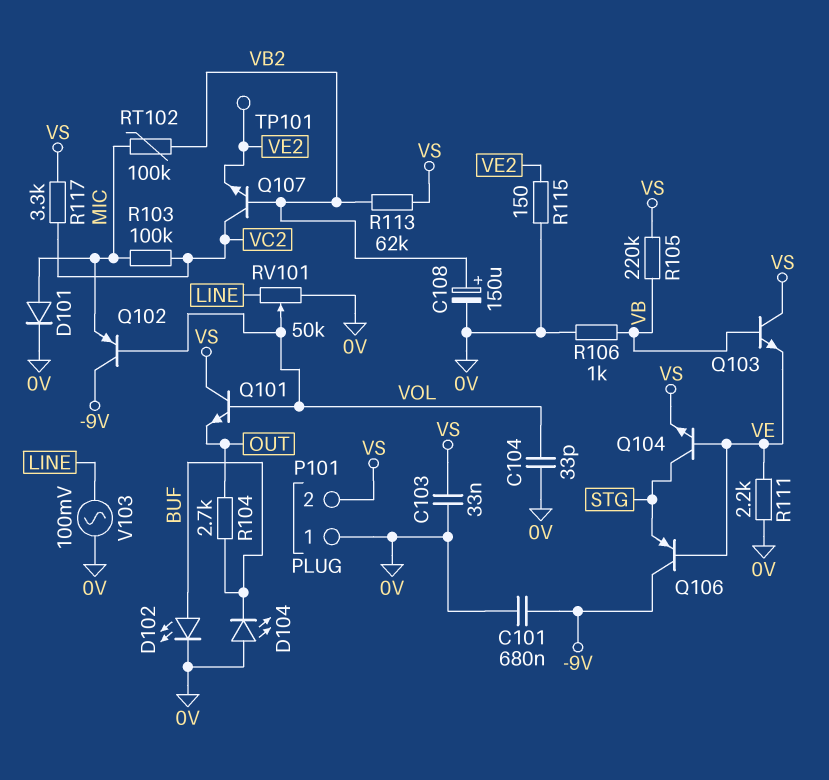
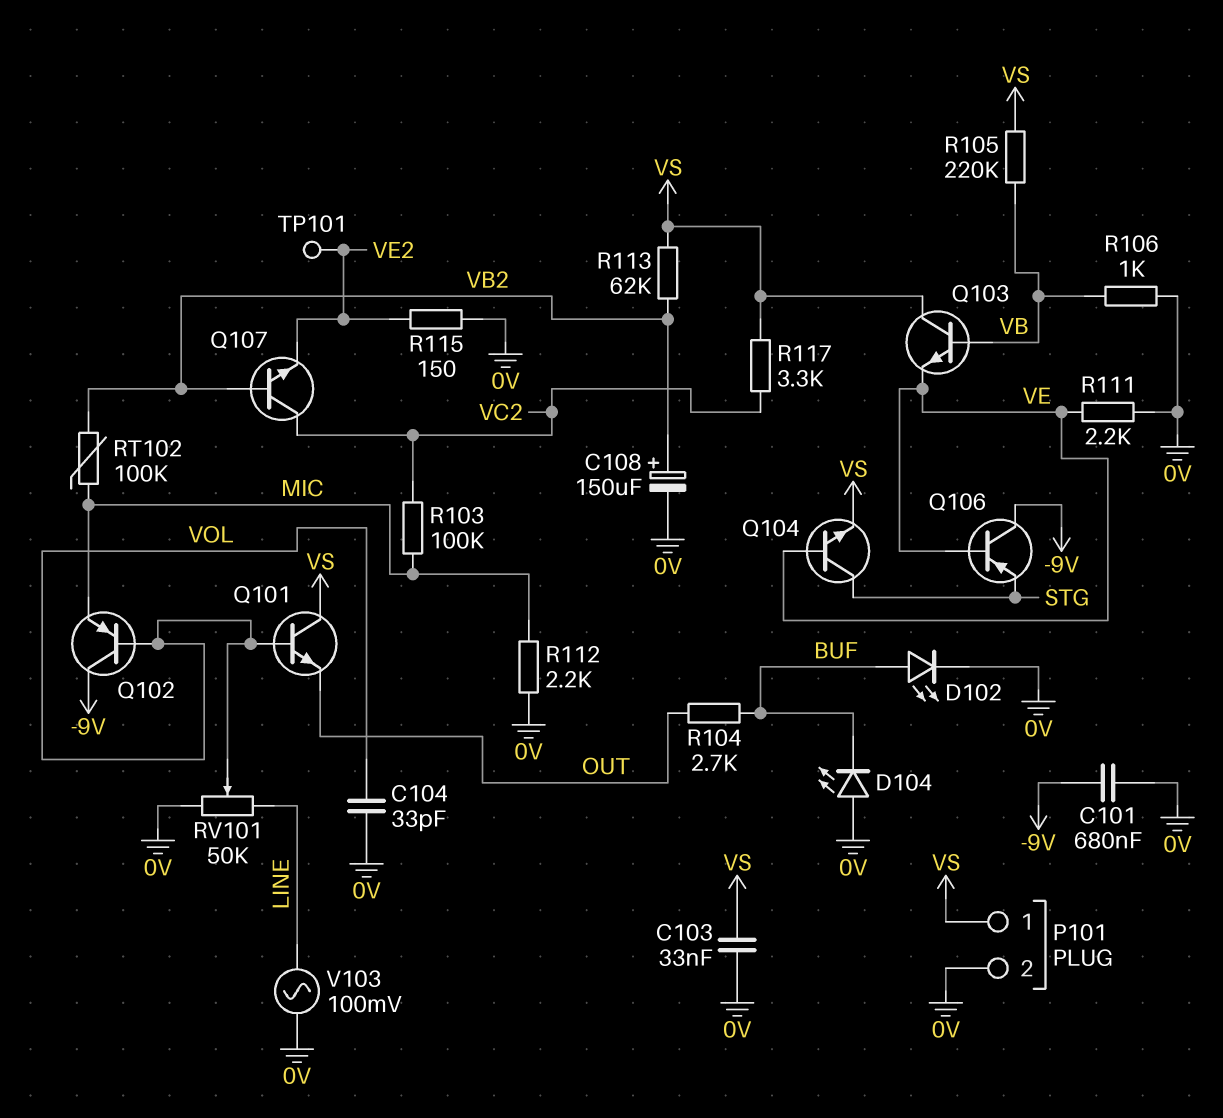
D101: diode (A MIC, K 0V) -> none
P101 pin 1: 0V -> VS
P101 pin 2: VS -> 0V
R112: none -> 2.2k (0V, MIC)

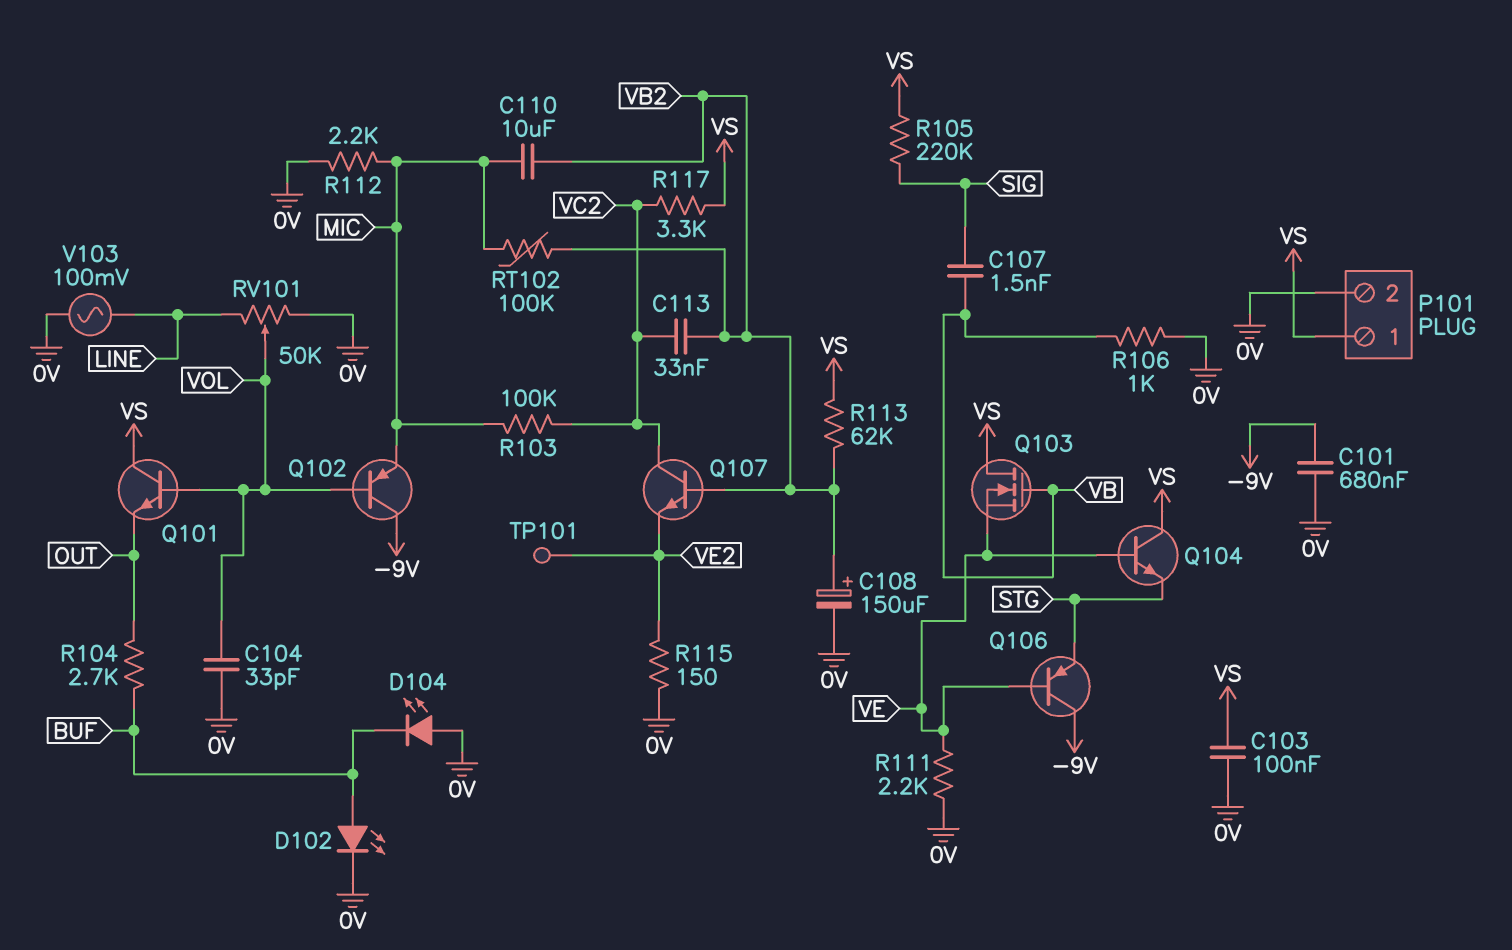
C103: 33nF (0V, VS) -> 100nF (0V, VS)
C107: none -> 1.5nF (SIG, VB)
C110: none -> 10uF (MIC, VB2)
C113: none -> 33nF (VB2, VC2)
Q103: NPN (B VB, C VS, E VE) -> NMOS (G VB, D VS, S VE)
Q104: NPN (B VE, C STG, E VS) -> NPN (B VE, C VS, E STG)
R105: 220k (VB, VS) -> 220k (SIG, VS)

